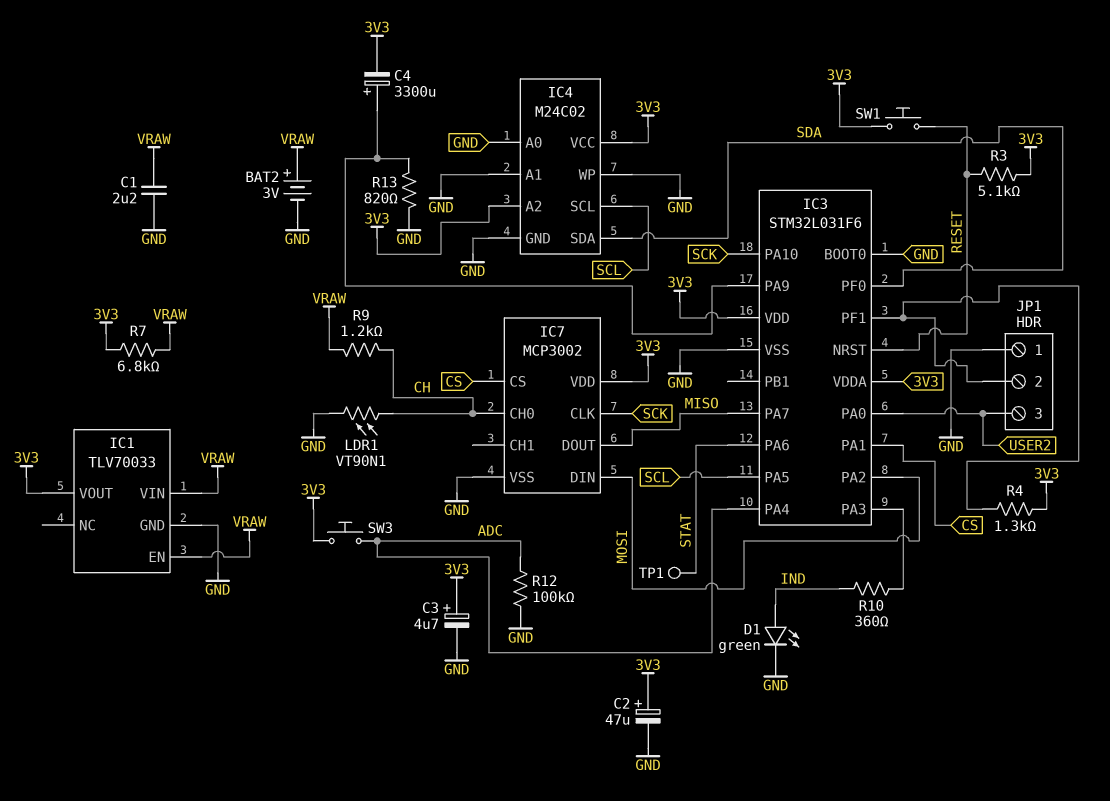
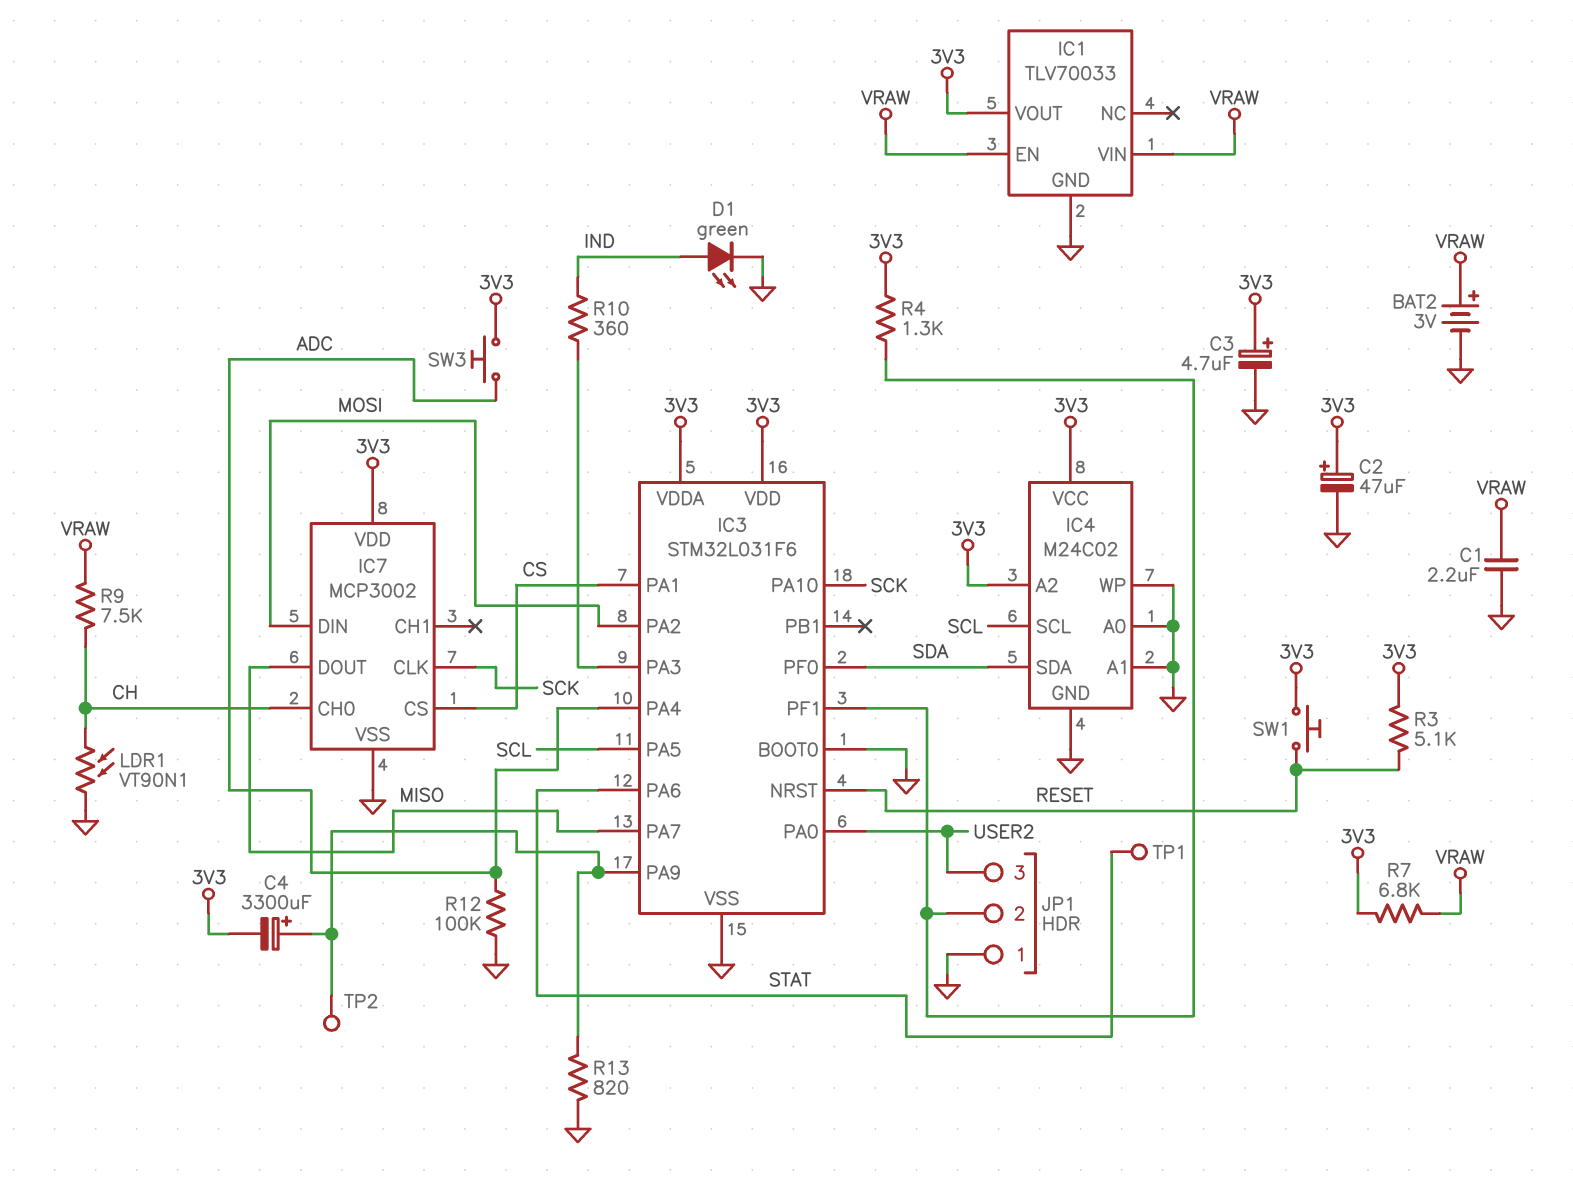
R9: 1.2k (CH, VRAW) -> 7.5k (CH, VRAW)
TP2: none -> test point (IC3/PA9)

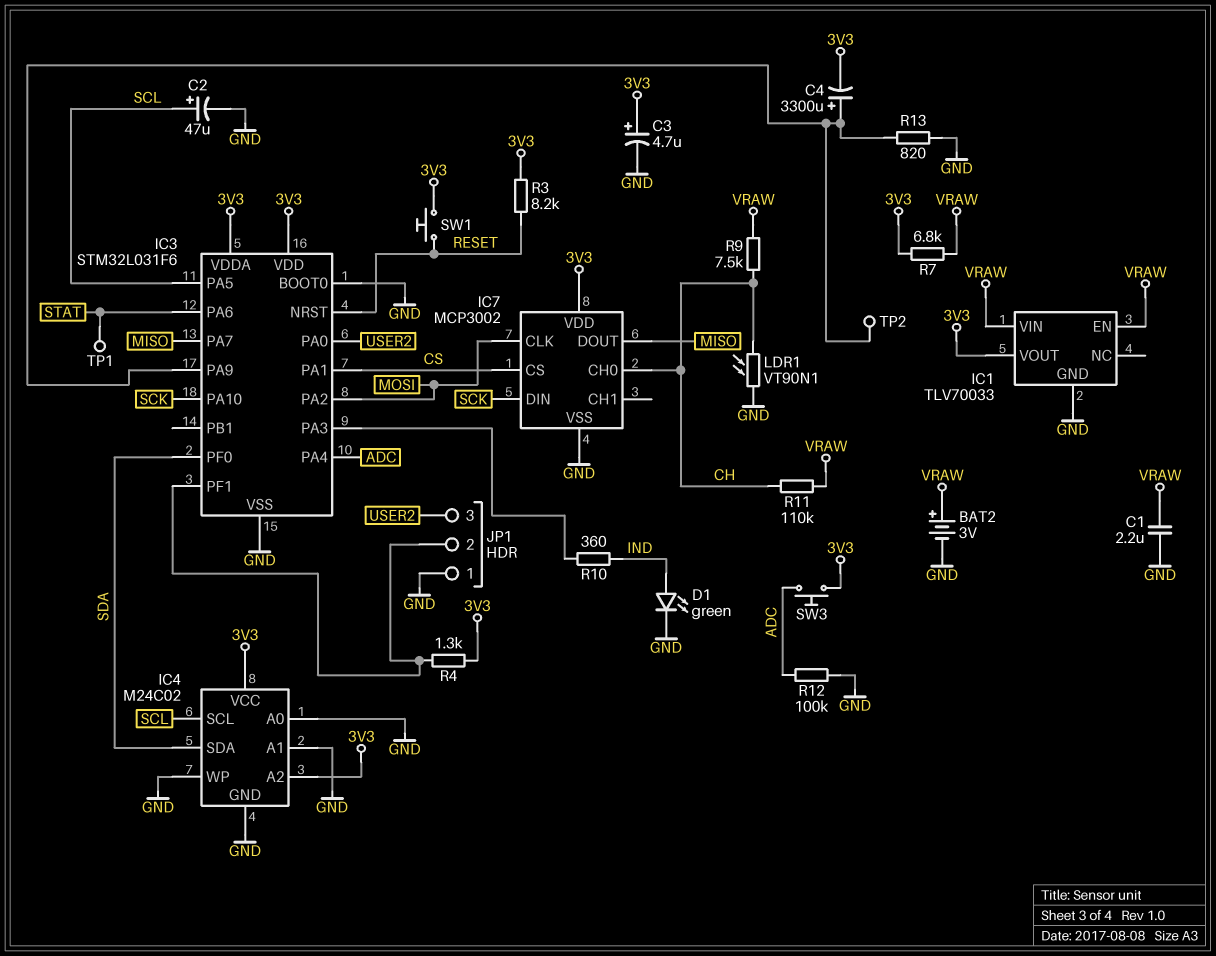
C2: 47uF (plus 3V3, minus GND) -> 47uF (plus SCL, minus GND)
IC7 pin CLK: SCK -> MOSI
IC7 pin DIN: MOSI -> SCK
R3: 5.1k (3V3, RESET) -> 8.2k (3V3, RESET)
R11: none -> 110k (CH, VRAW)

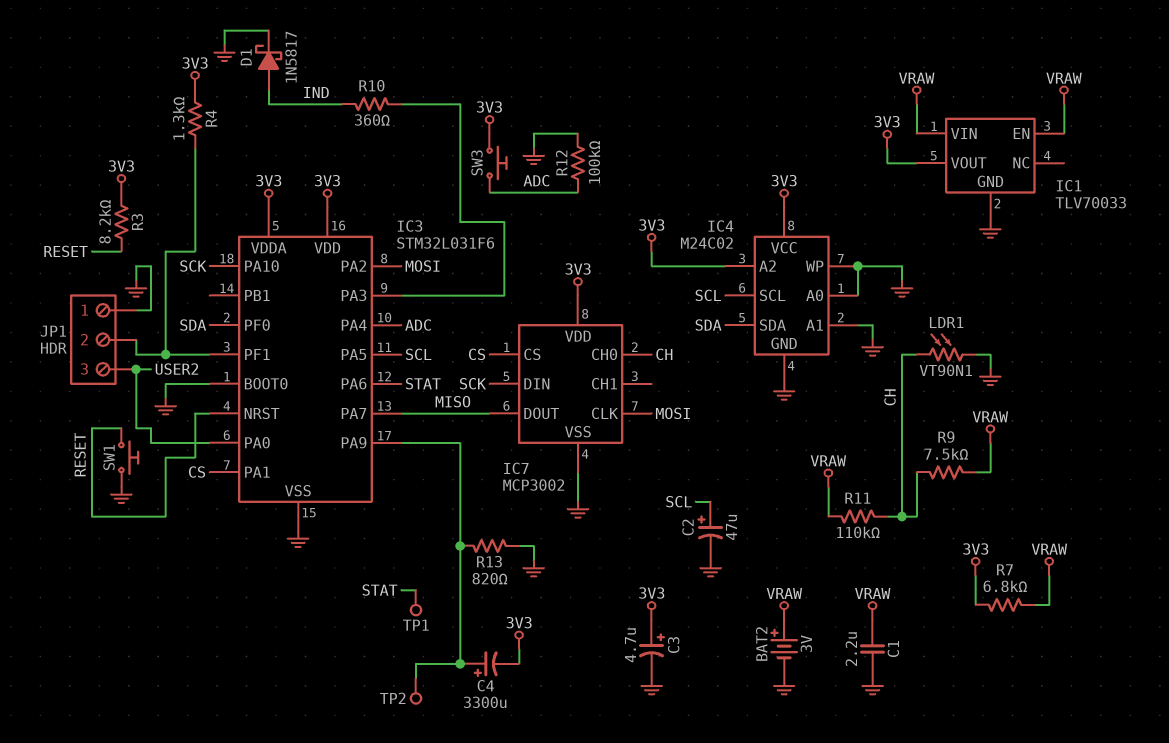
D1: LED green (A IND, K GND) -> schottky 1N5817 (A IND, K GND)
SW1: button (3V3, RESET) -> button (GND, RESET)

